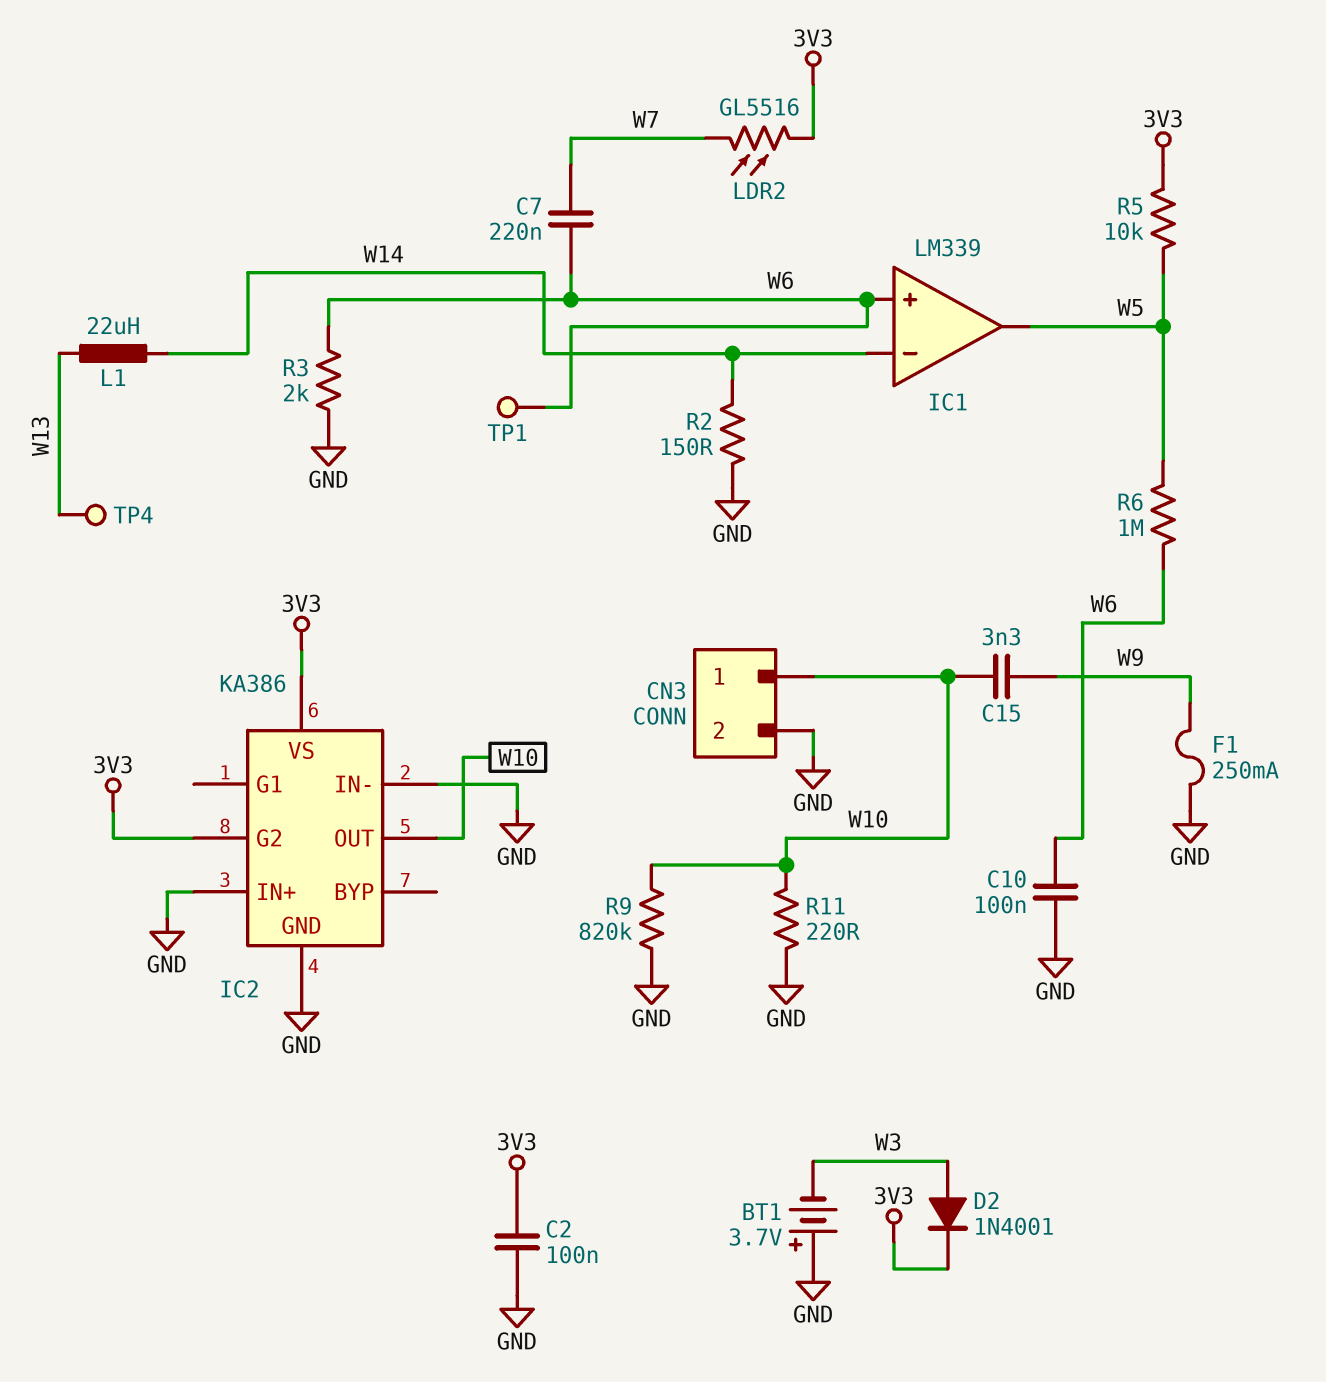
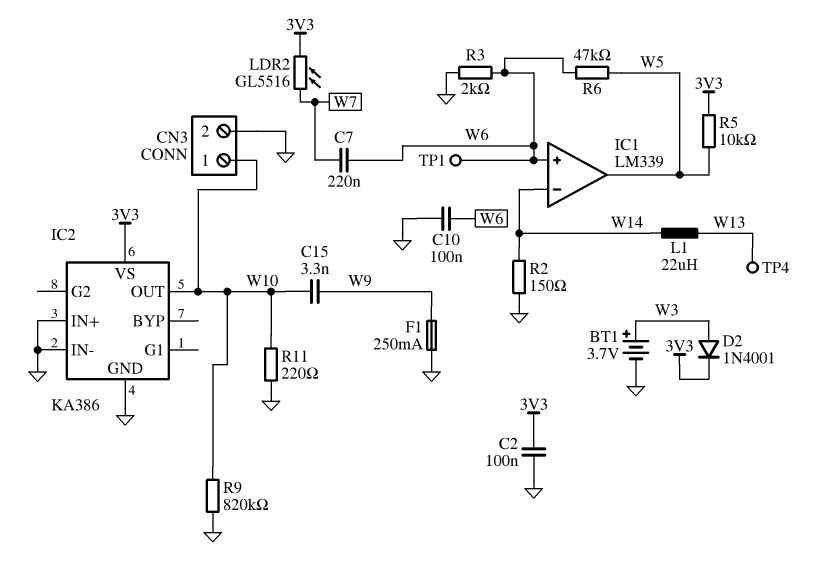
BT1: 3.7V (plus GND, minus W3) -> 3.7V (plus W3, minus GND)
IC2 pin G2: 3V3 -> none
R6: 1M (W5, W6) -> 47k (W5, W6)

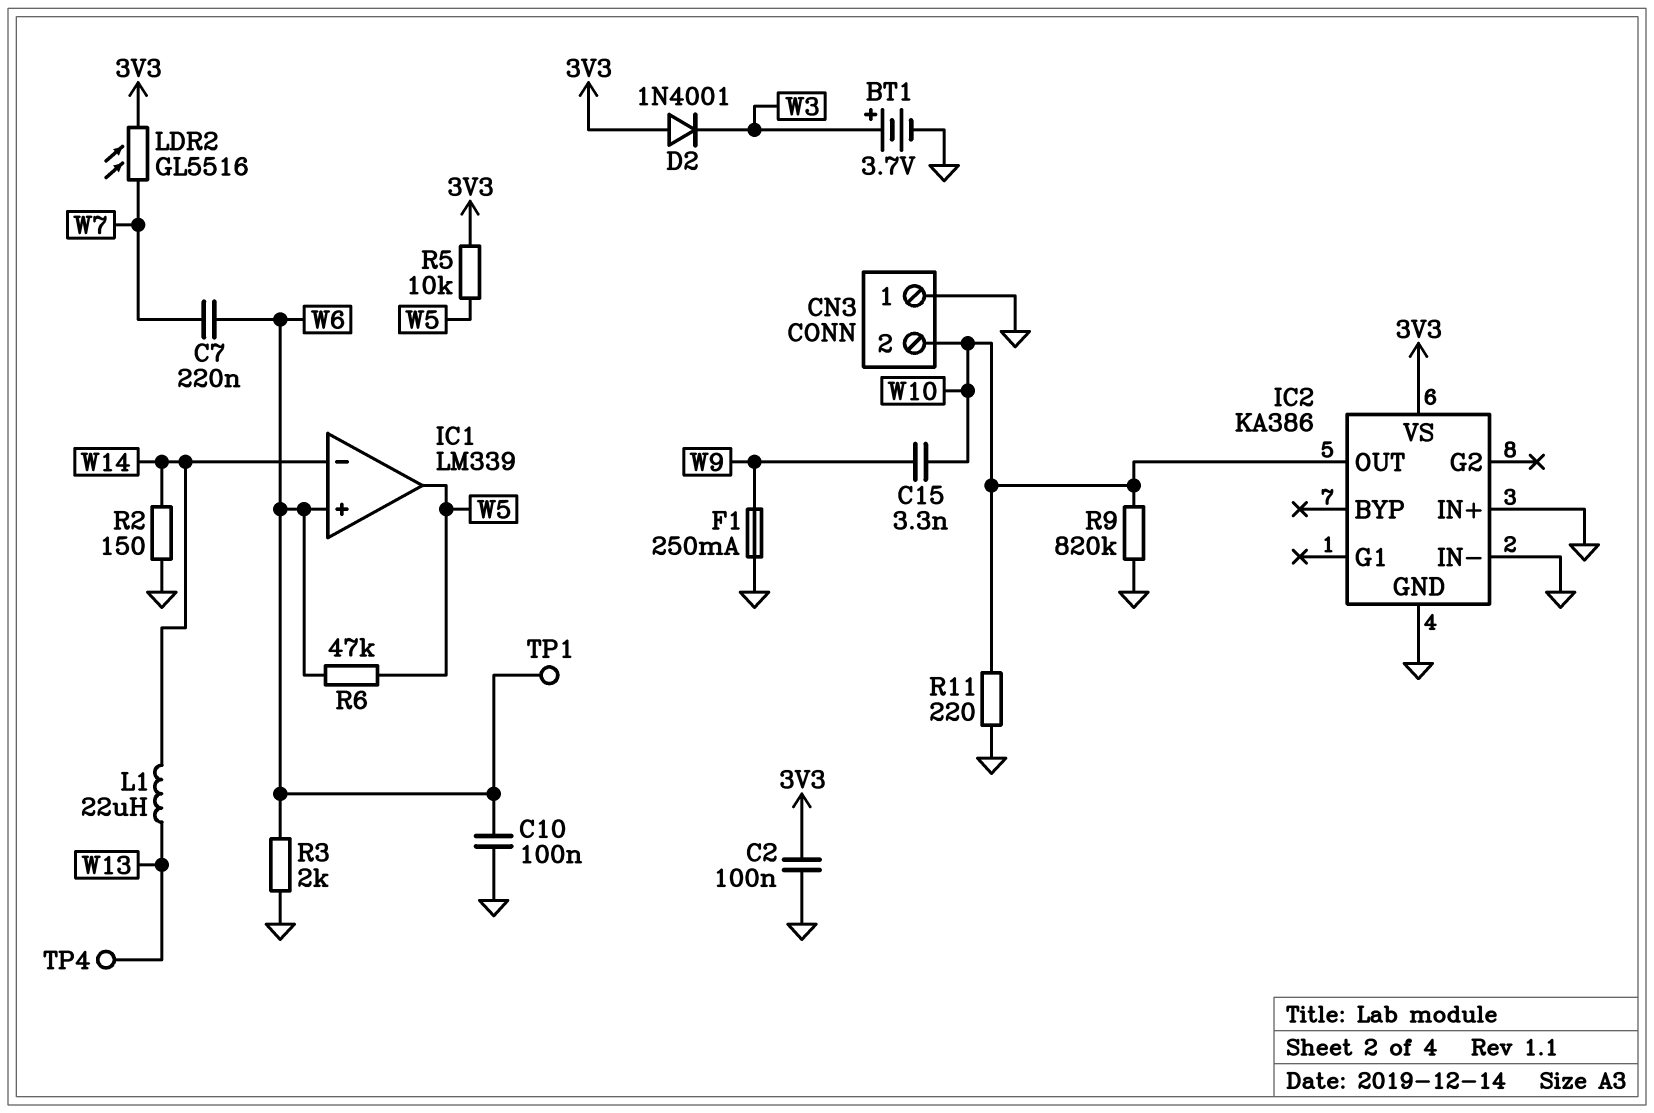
CN3 pin 1: W10 -> GND
CN3 pin 2: GND -> W10
D2: diode 1N4001 (A W3, K 3V3) -> diode 1N4001 (A 3V3, K W3)

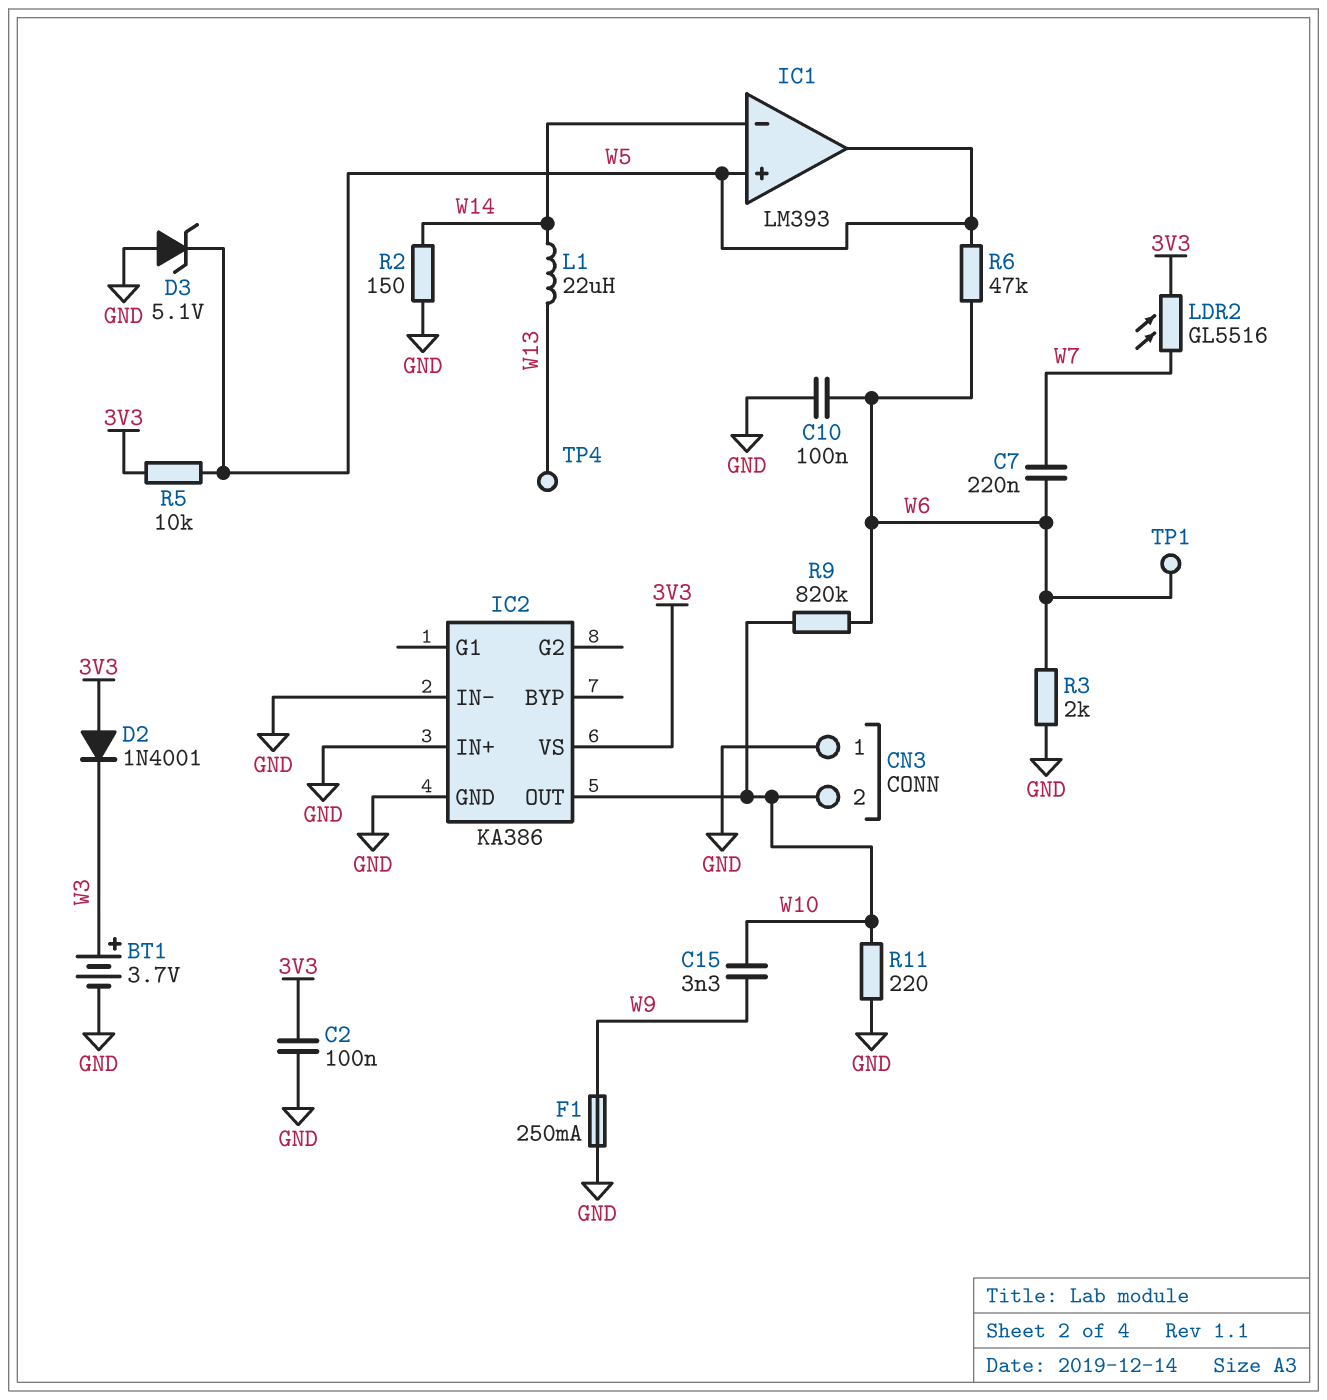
D3: none -> zener 5.1V (A GND, K W5)
IC1: LM339 -> LM393
IC1 pin in+: W6 -> W5
R9: 820k (GND, W10) -> 820k (W6, W10)

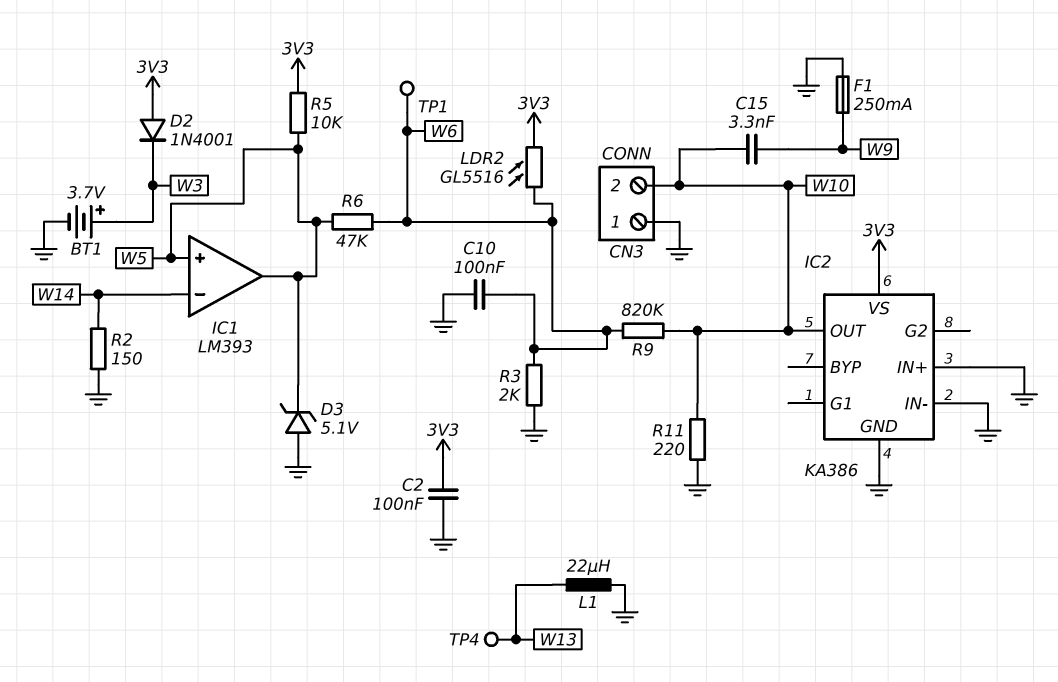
C7: 220nF (W6, W7) -> none
L1: 22uH (W13, W14) -> 22uH (GND, W13)
LDR2: GL5516 (3V3, W7) -> GL5516 (3V3, W6)

